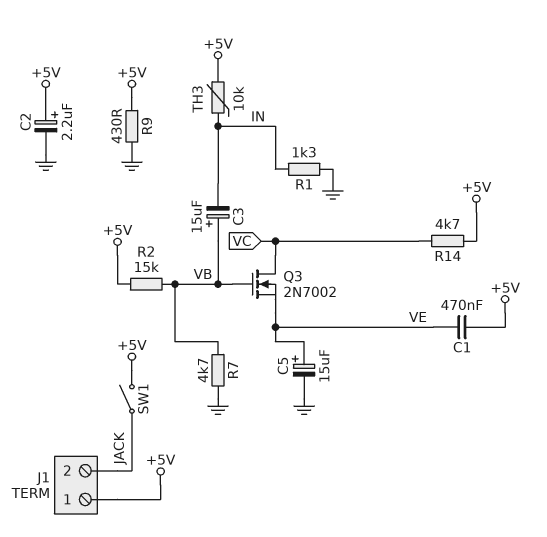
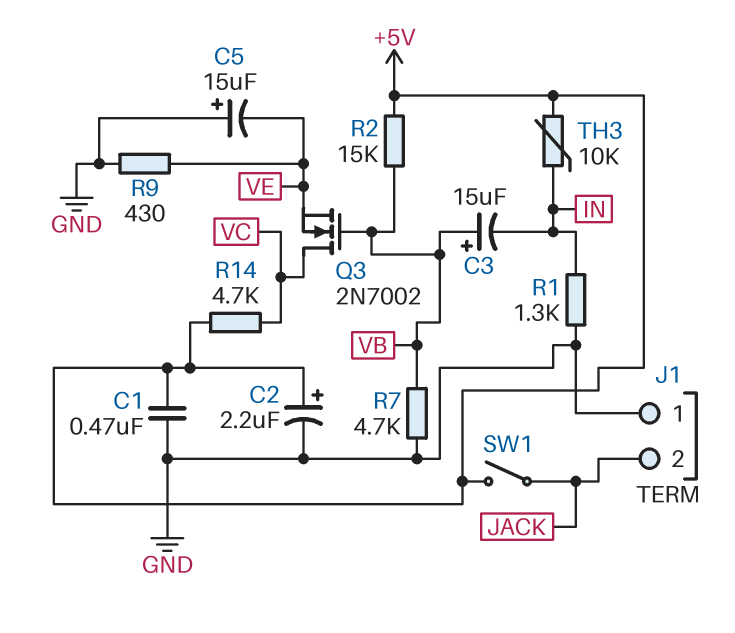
C1: 470nF (+5V, VE) -> 470nF (+5V, GND)
C5: 15uF (plus VE, minus GND) -> 15uF (plus GND, minus VE)
J1 pin 1: +5V -> GND
R9: 430 (+5V, GND) -> 430 (GND, VE)

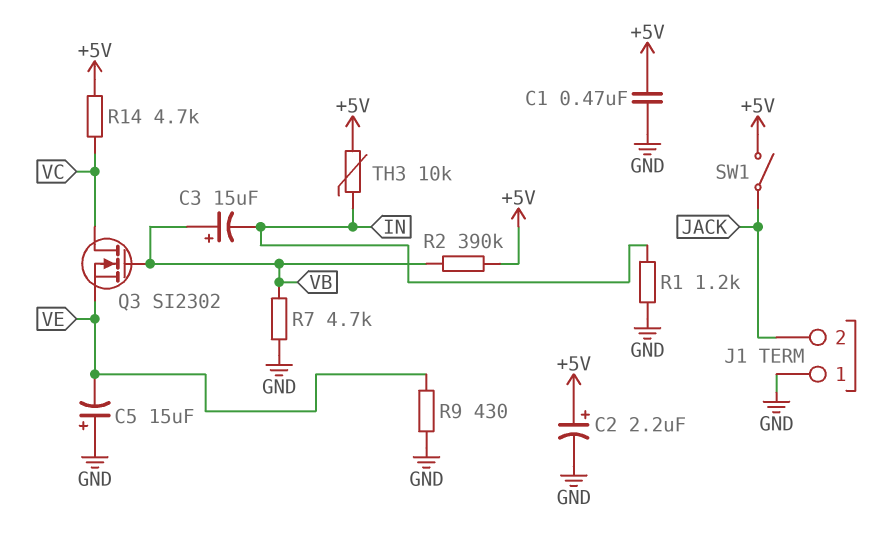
Q3: NMOS 2N7002 (G VB, D VC, S VE) -> NMOS SI2302 (G VB, D VC, S VE)
R1: 1.3k (GND, IN) -> 1.2k (GND, IN)
R2: 15k (+5V, VB) -> 390k (+5V, VB)

